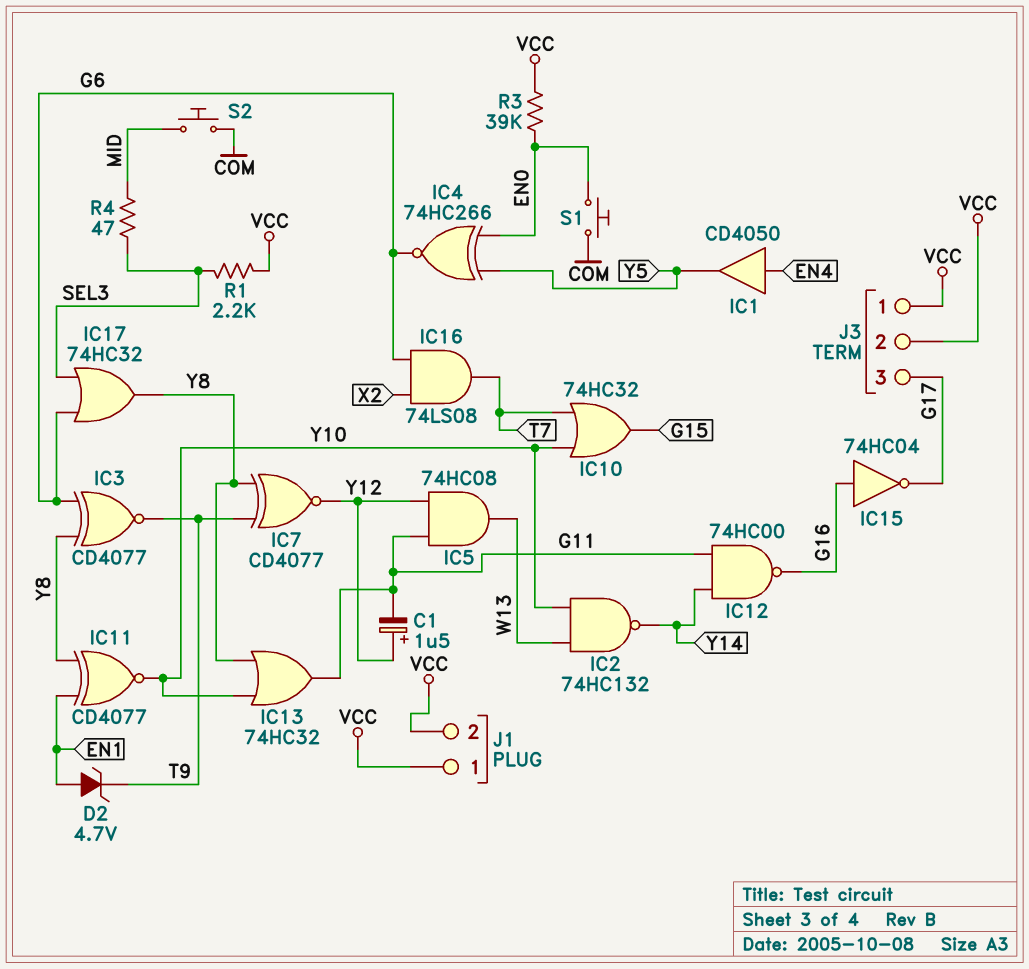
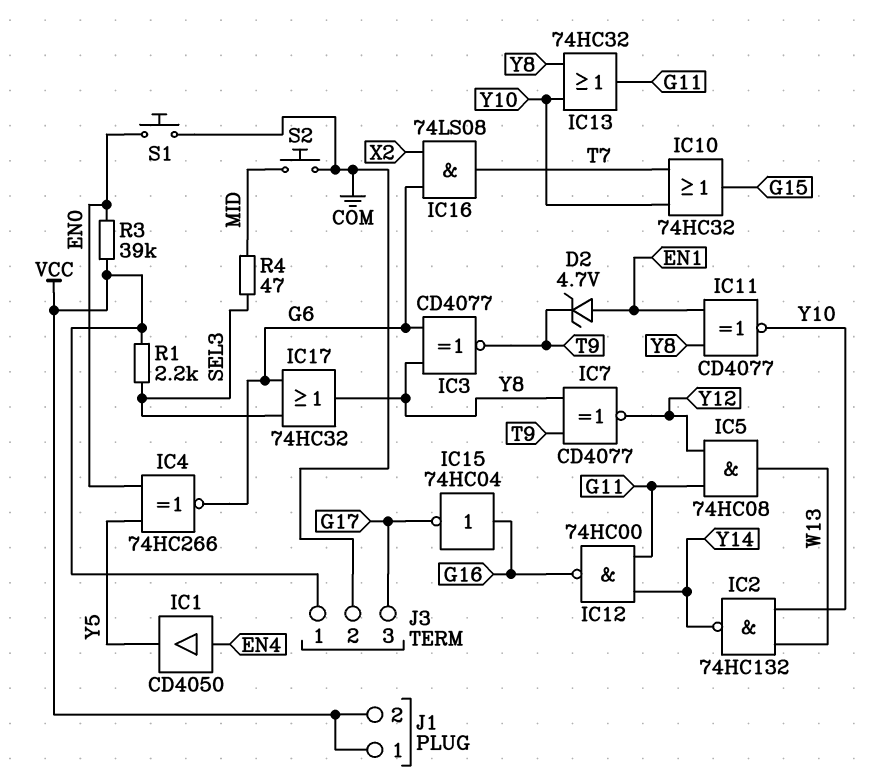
C1: 1.5uF (plus Y12, minus G11) -> none
J3 pin 2: VCC -> COM

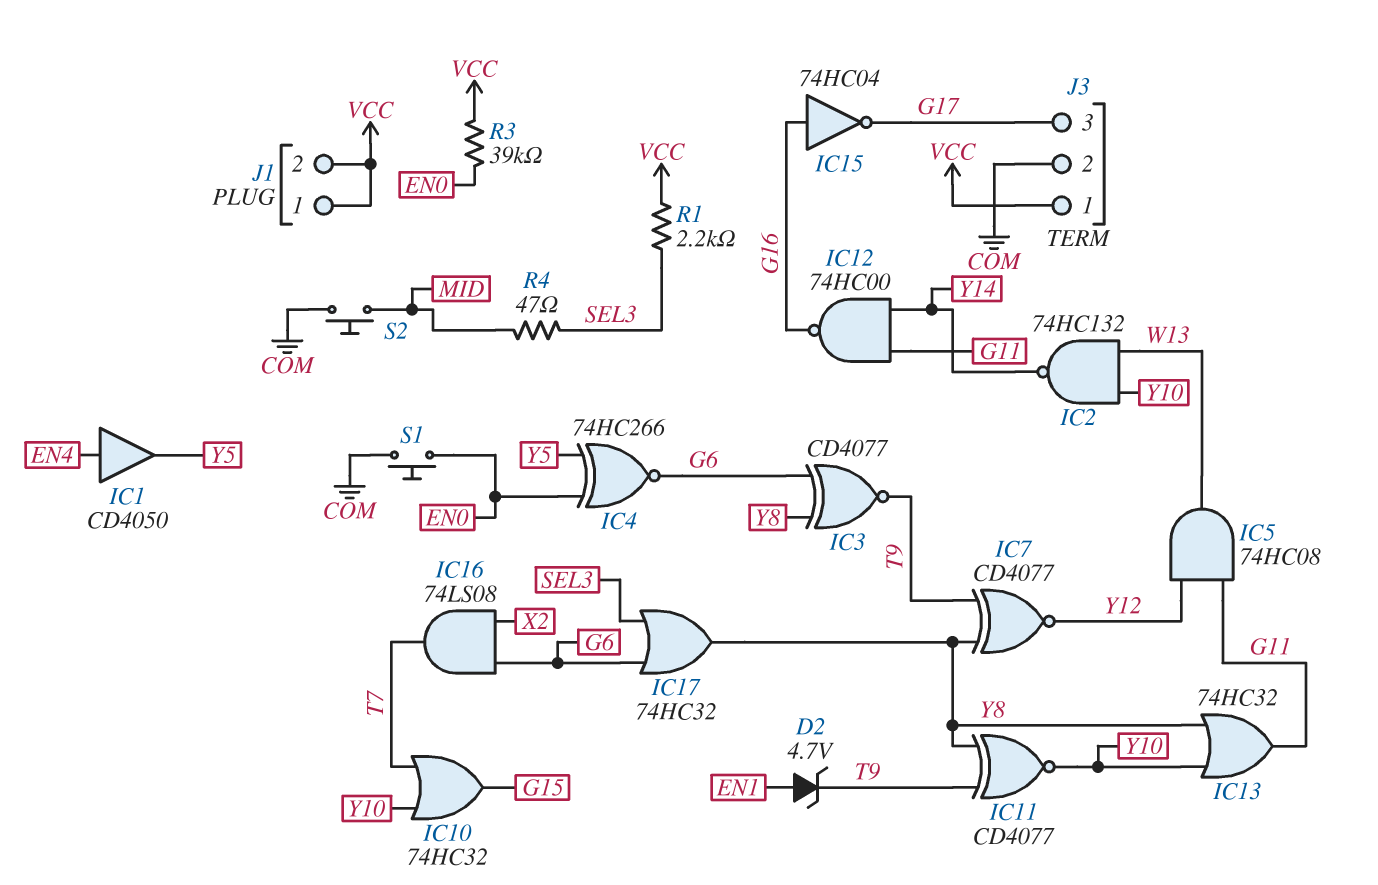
IC11: XNOR CD4077 (in EN1, in Y8, out Y10) -> XNOR CD4077 (in T9, in Y8, out Y10)

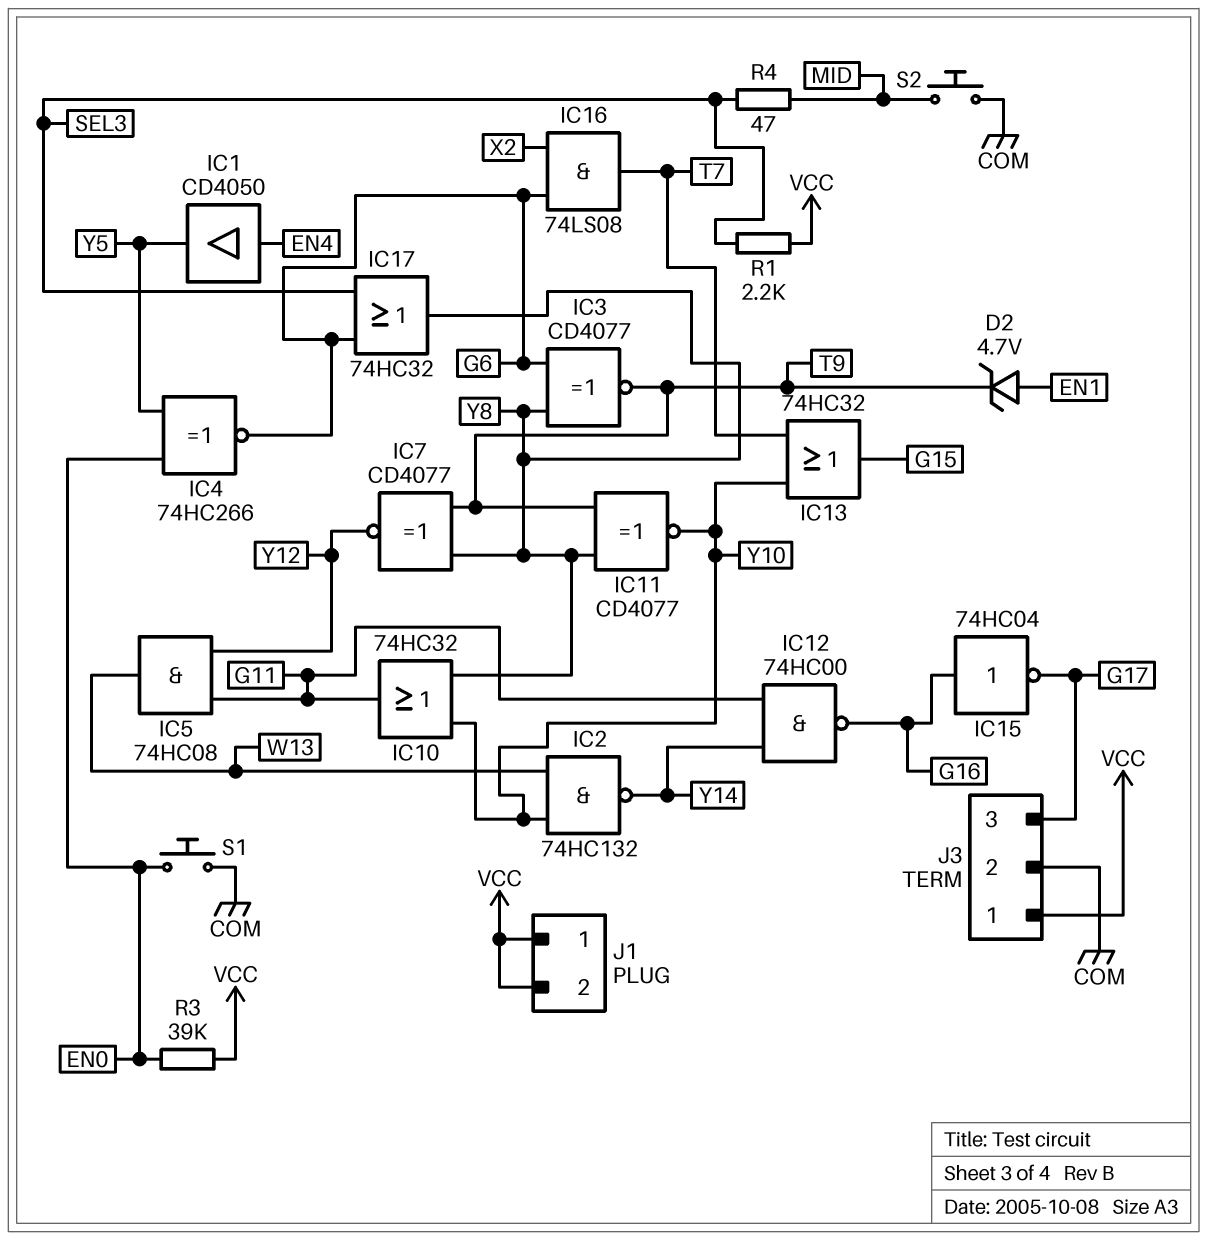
IC10: OR 74HC32 (in T7, in Y10, out G15) -> OR 74HC32 (in Y8, in Y10, out G11)
IC13: OR 74HC32 (in Y8, in Y10, out G11) -> OR 74HC32 (in T7, in Y10, out G15)

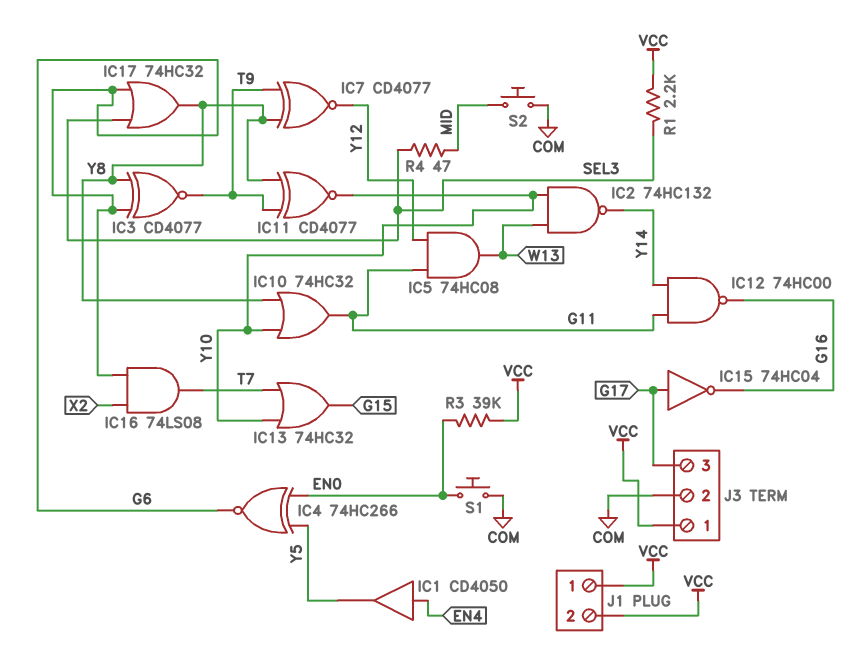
D2: zener 4.7V (A EN1, K T9) -> none
IC15: NOT 74HC04 (in G16, out G17) -> NOT 74HC04 (in G17, out G16)

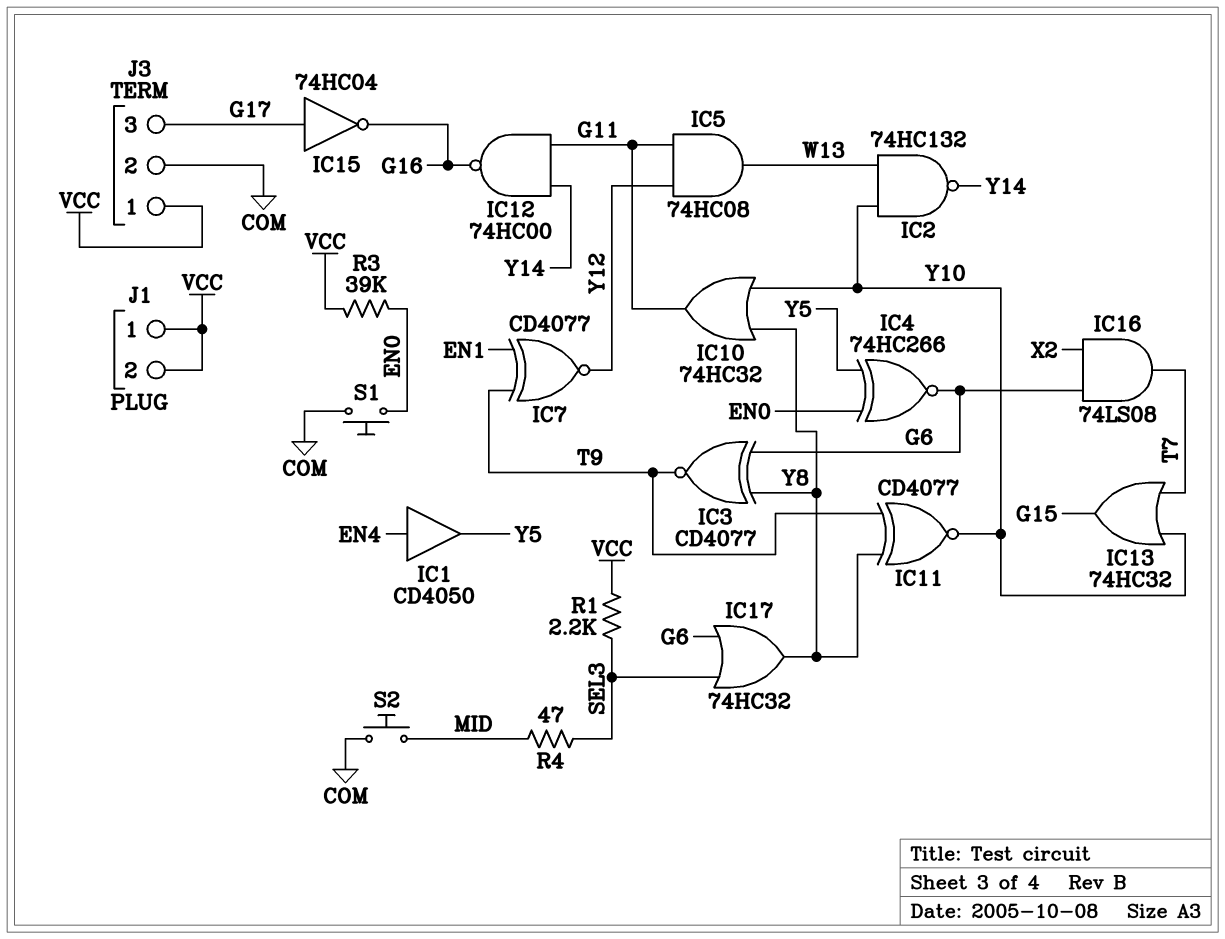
IC7: XNOR CD4077 (in T9, in Y8, out Y12) -> XNOR CD4077 (in EN1, in T9, out Y12)

